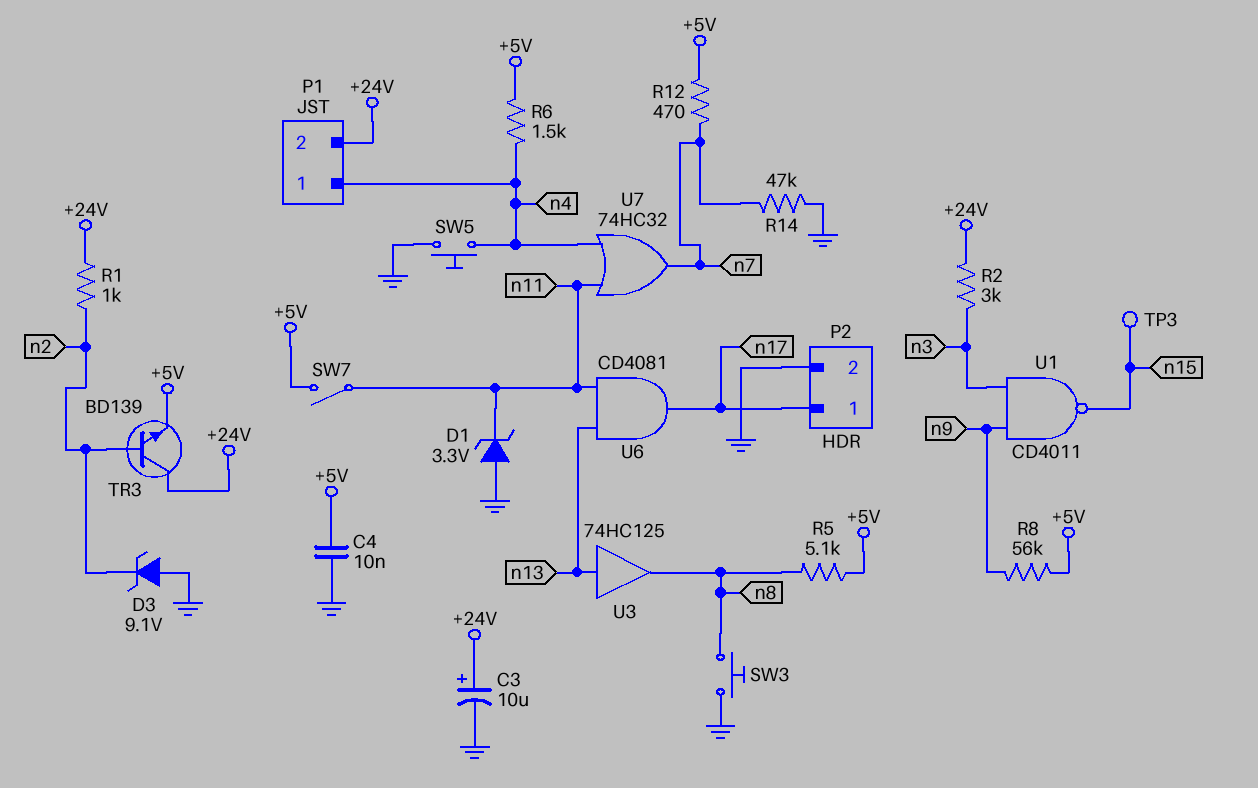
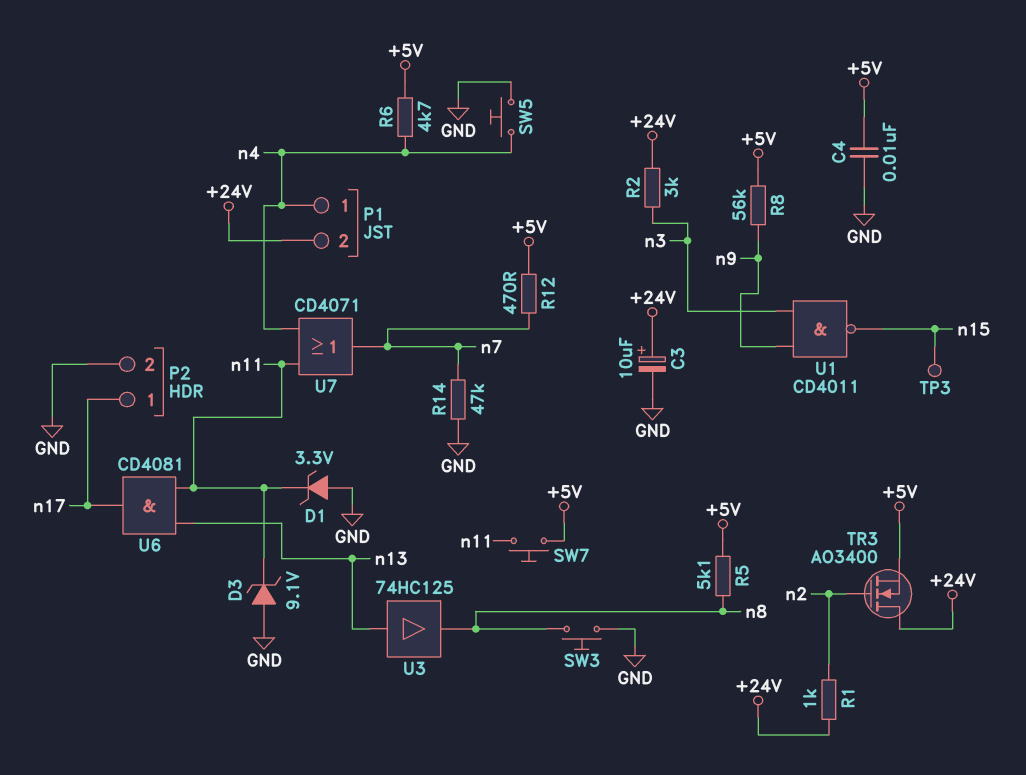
D3: zener 9.1V (A GND, K n2) -> zener 9.1V (A GND, K n11)
R6: 1.5k (+5V, n4) -> 4.7k (+5V, n4)
SW7: switch (+5V, n11) -> button (+5V, n11)
TR3: NPN BD139 (B n2, C +24V, E +5V) -> NMOS AO3400 (G n2, D +24V, S +5V)
U7: OR 74HC32 (in n4, in n11, out n7) -> OR CD4071 (in n4, in n11, out n7)

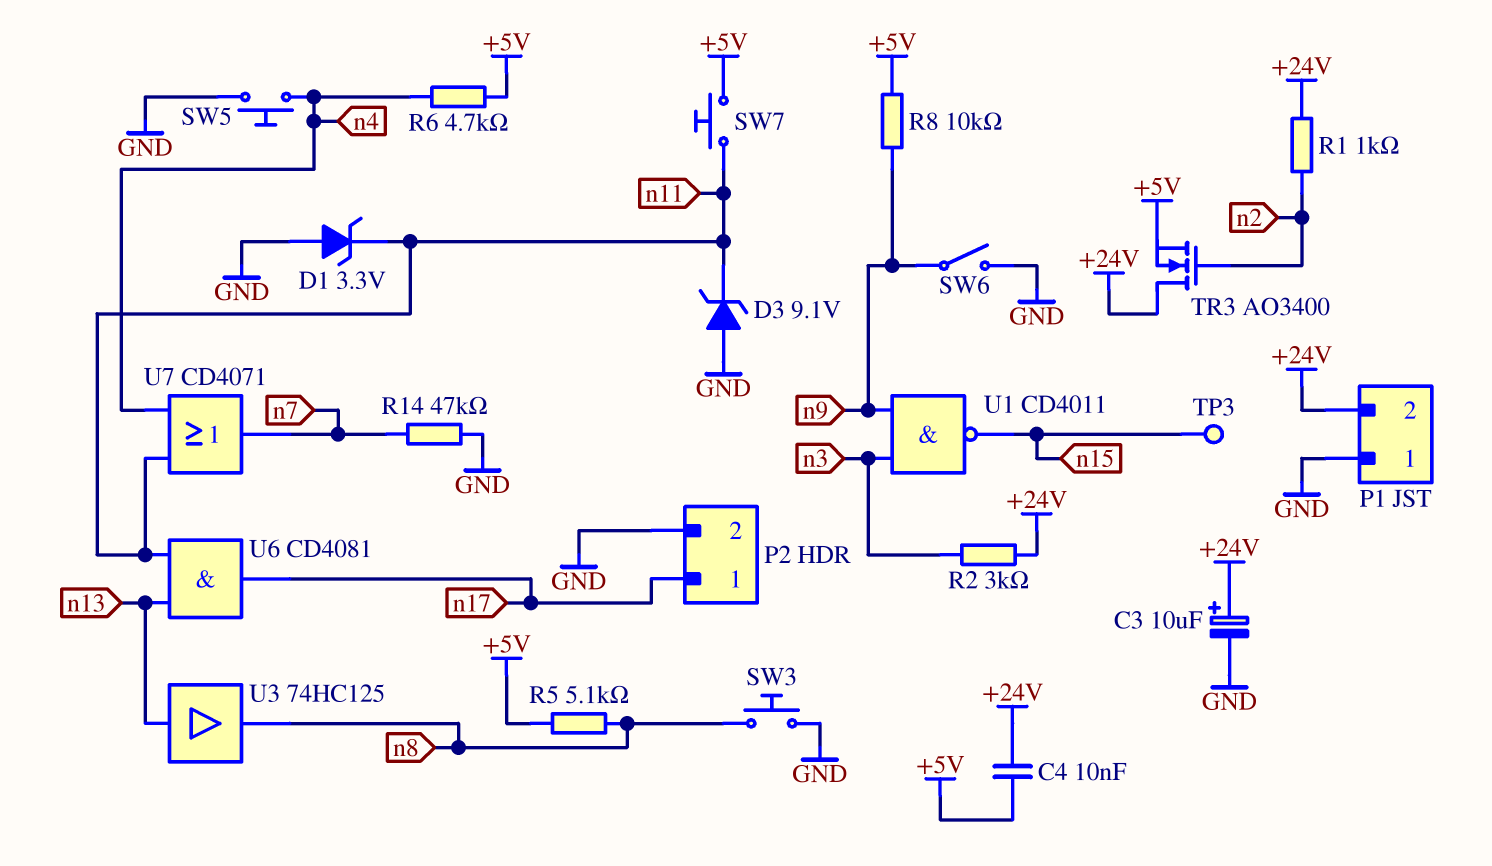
C4: 10nF (+5V, GND) -> 10nF (+5V, +24V)
P1 pin 1: n4 -> GND
R8: 56k (+5V, n9) -> 10k (+5V, n9)
R12: 470 (+5V, n7) -> none
SW6: none -> switch (GND, n9)

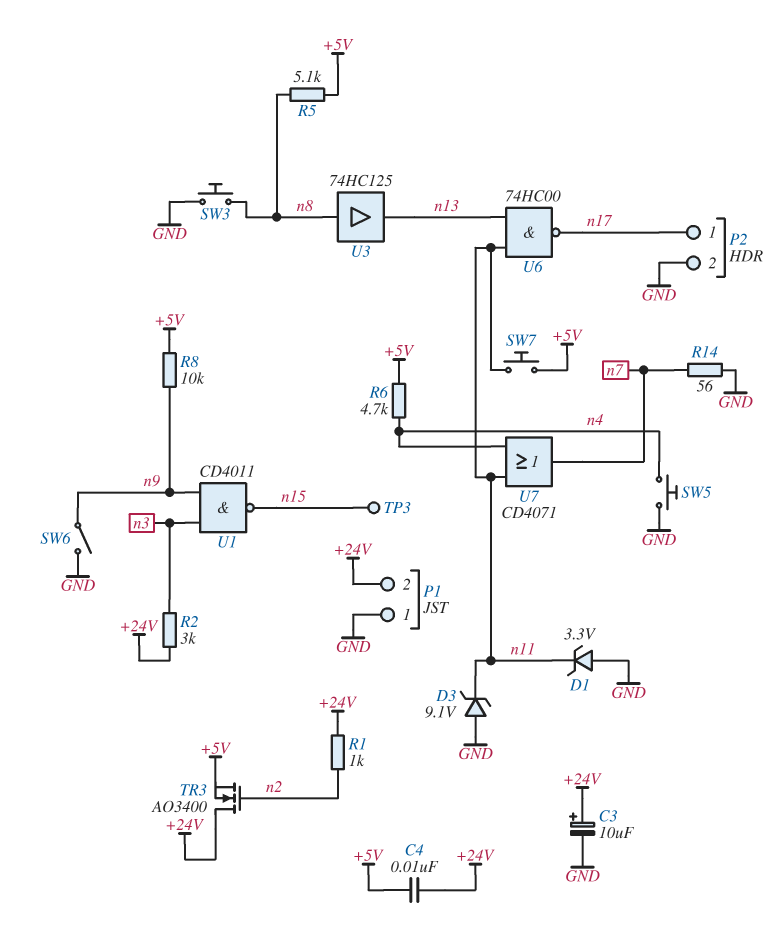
R14: 47k (GND, n7) -> 56 (GND, n7)
U3: buffer 74HC125 (in n13, out n8) -> buffer 74HC125 (in n8, out n13)
U6: AND CD4081 (in n11, in n13, out n17) -> NAND 74HC00 (in n11, in n13, out n17)

